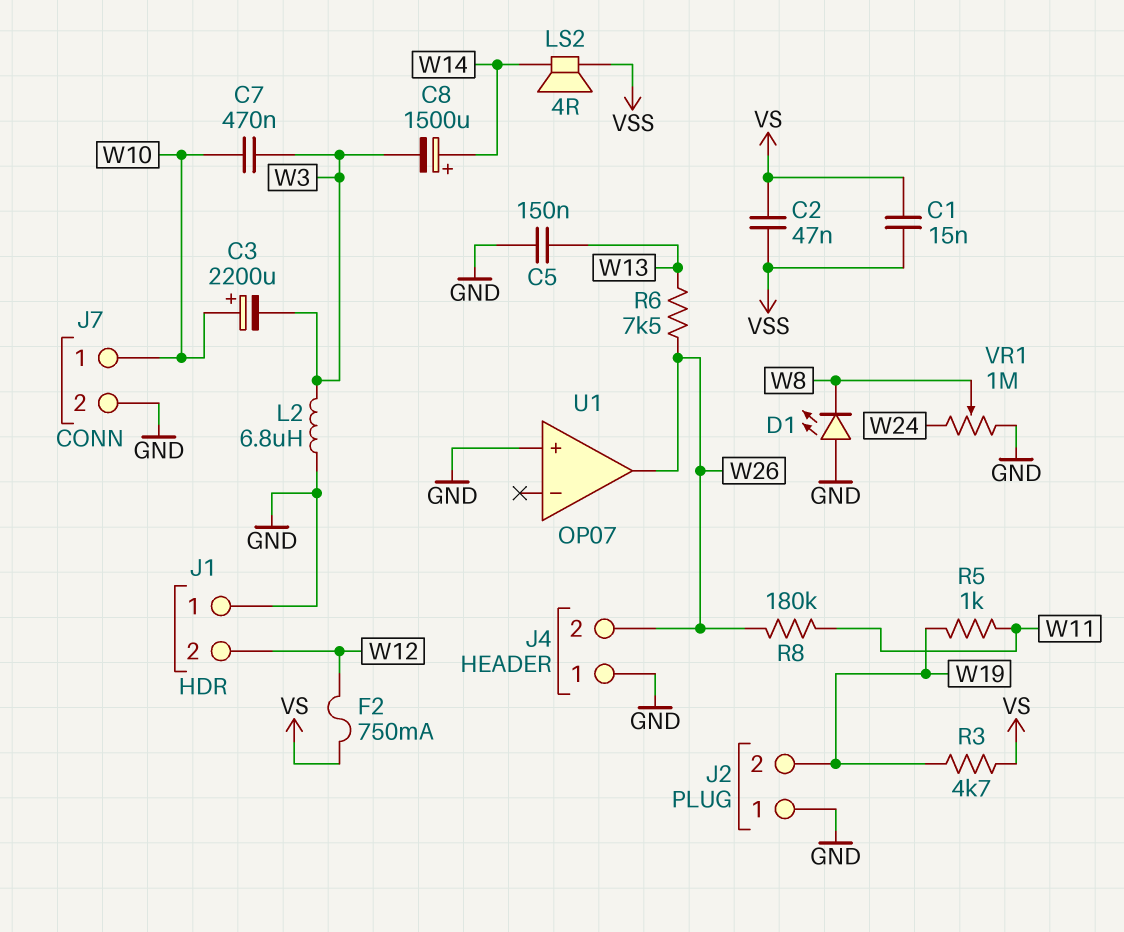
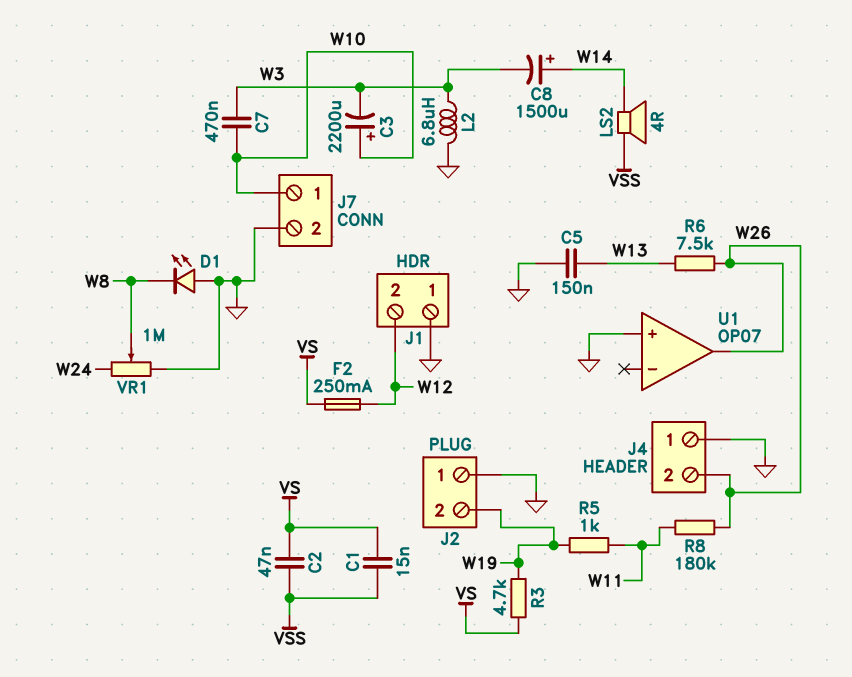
F2: 750mA (VS, W12) -> 250mA (VS, W12)

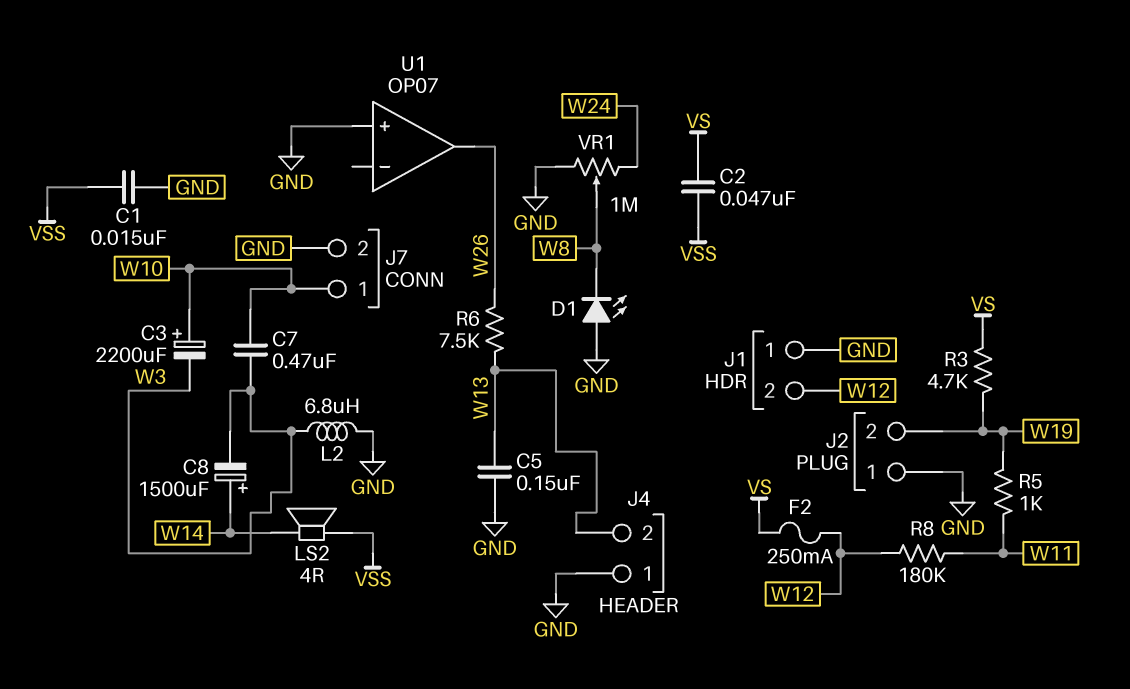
C1: 15nF (VS, VSS) -> 15nF (GND, VSS)
J4 pin 2: W26 -> W13
R8: 180k (W11, W26) -> 180k (W11, W12)

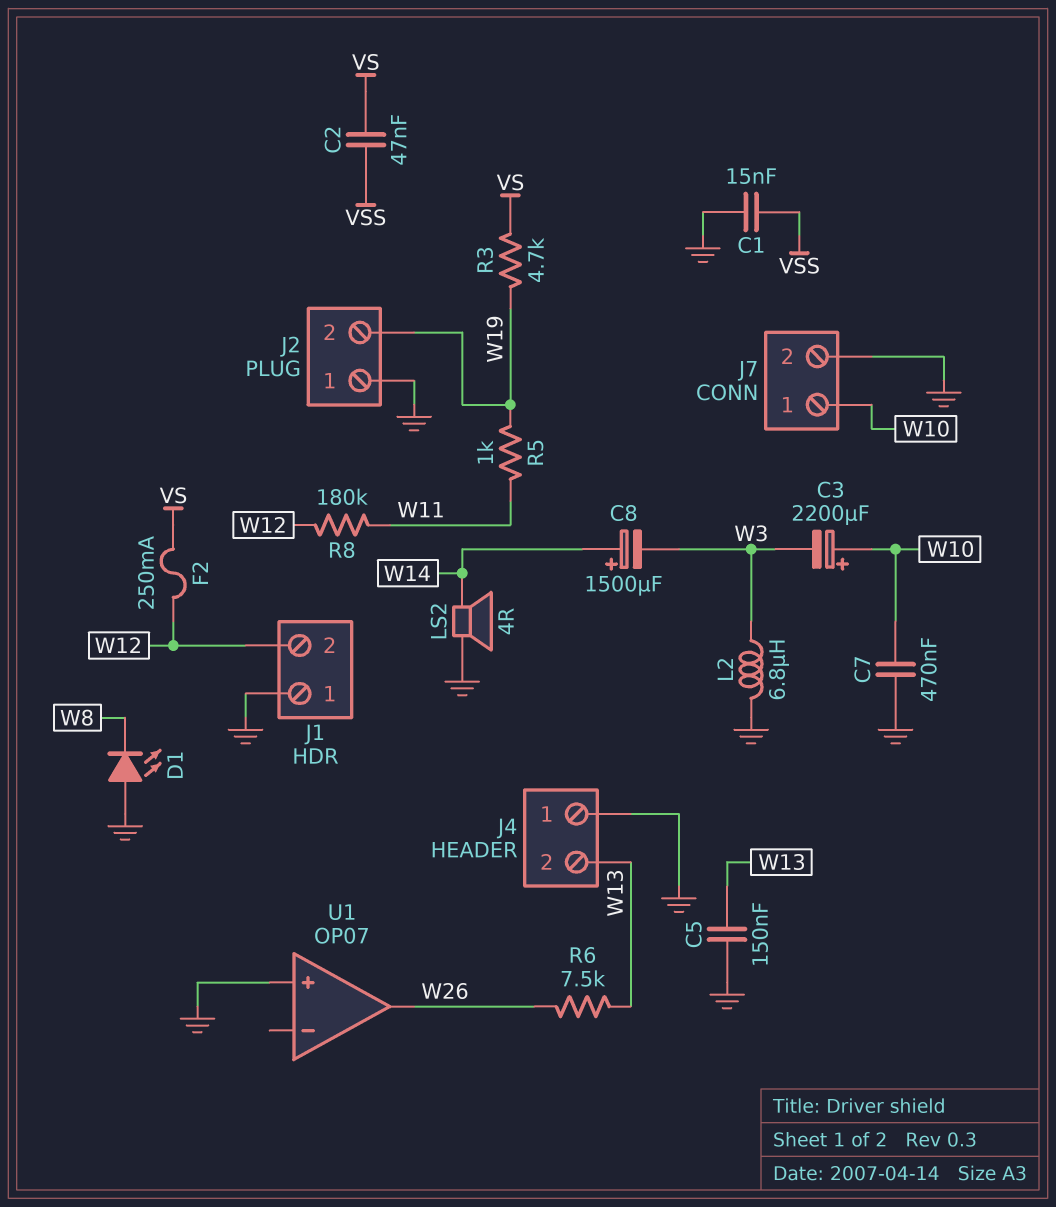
C7: 470nF (W3, W10) -> 470nF (GND, W10)
LS2: speaker 4R (VSS, W14) -> speaker 4R (GND, W14)
VR1: 1M (GND, W24, wiper W8) -> none

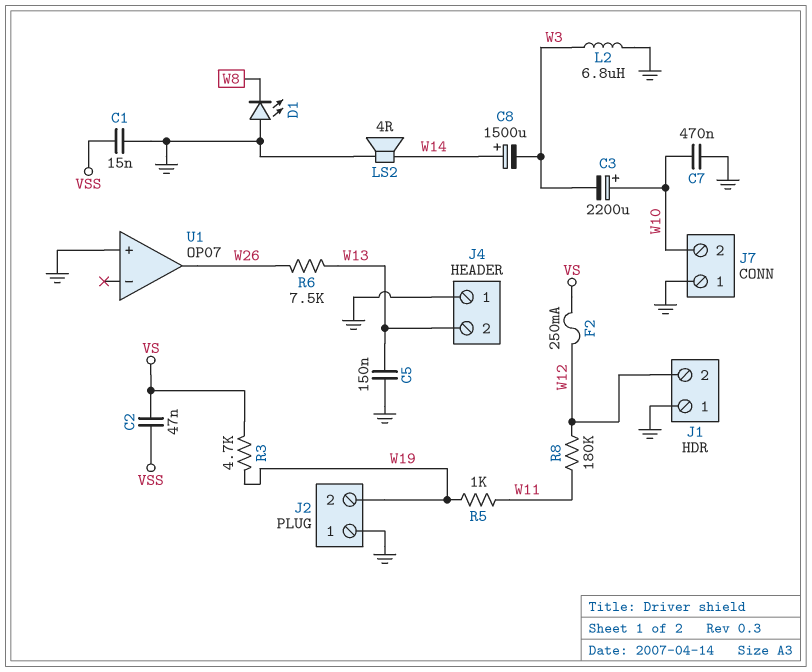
J7 pin 1: W10 -> GND
J7 pin 2: GND -> W10

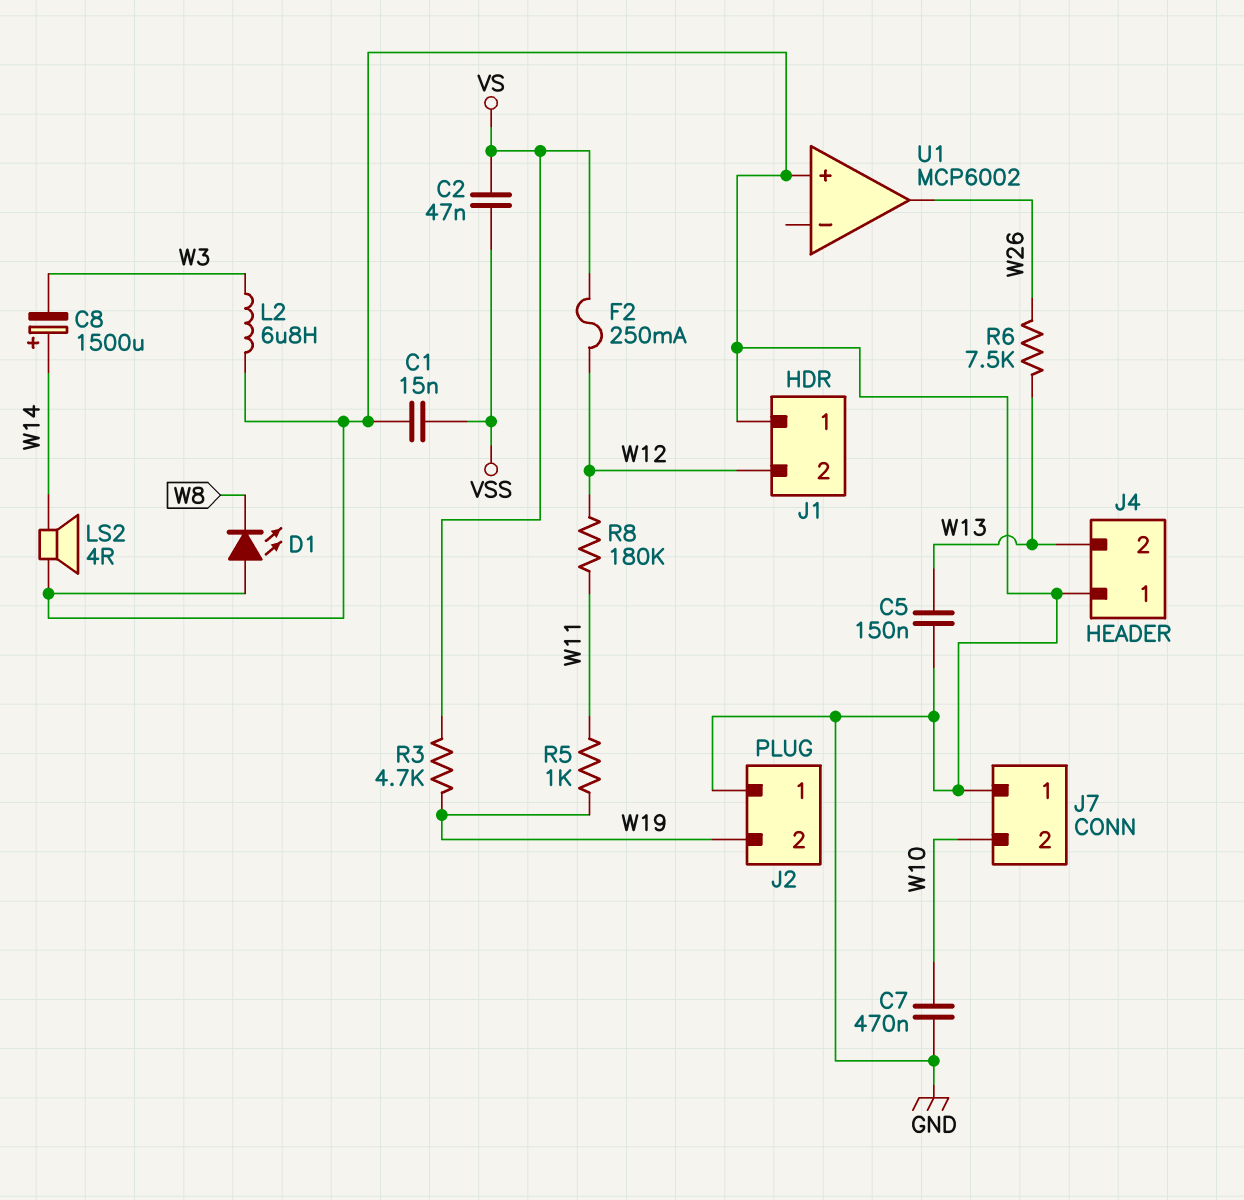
C3: 2200uF (plus W10, minus W3) -> none
U1: OP07 -> MCP6002

